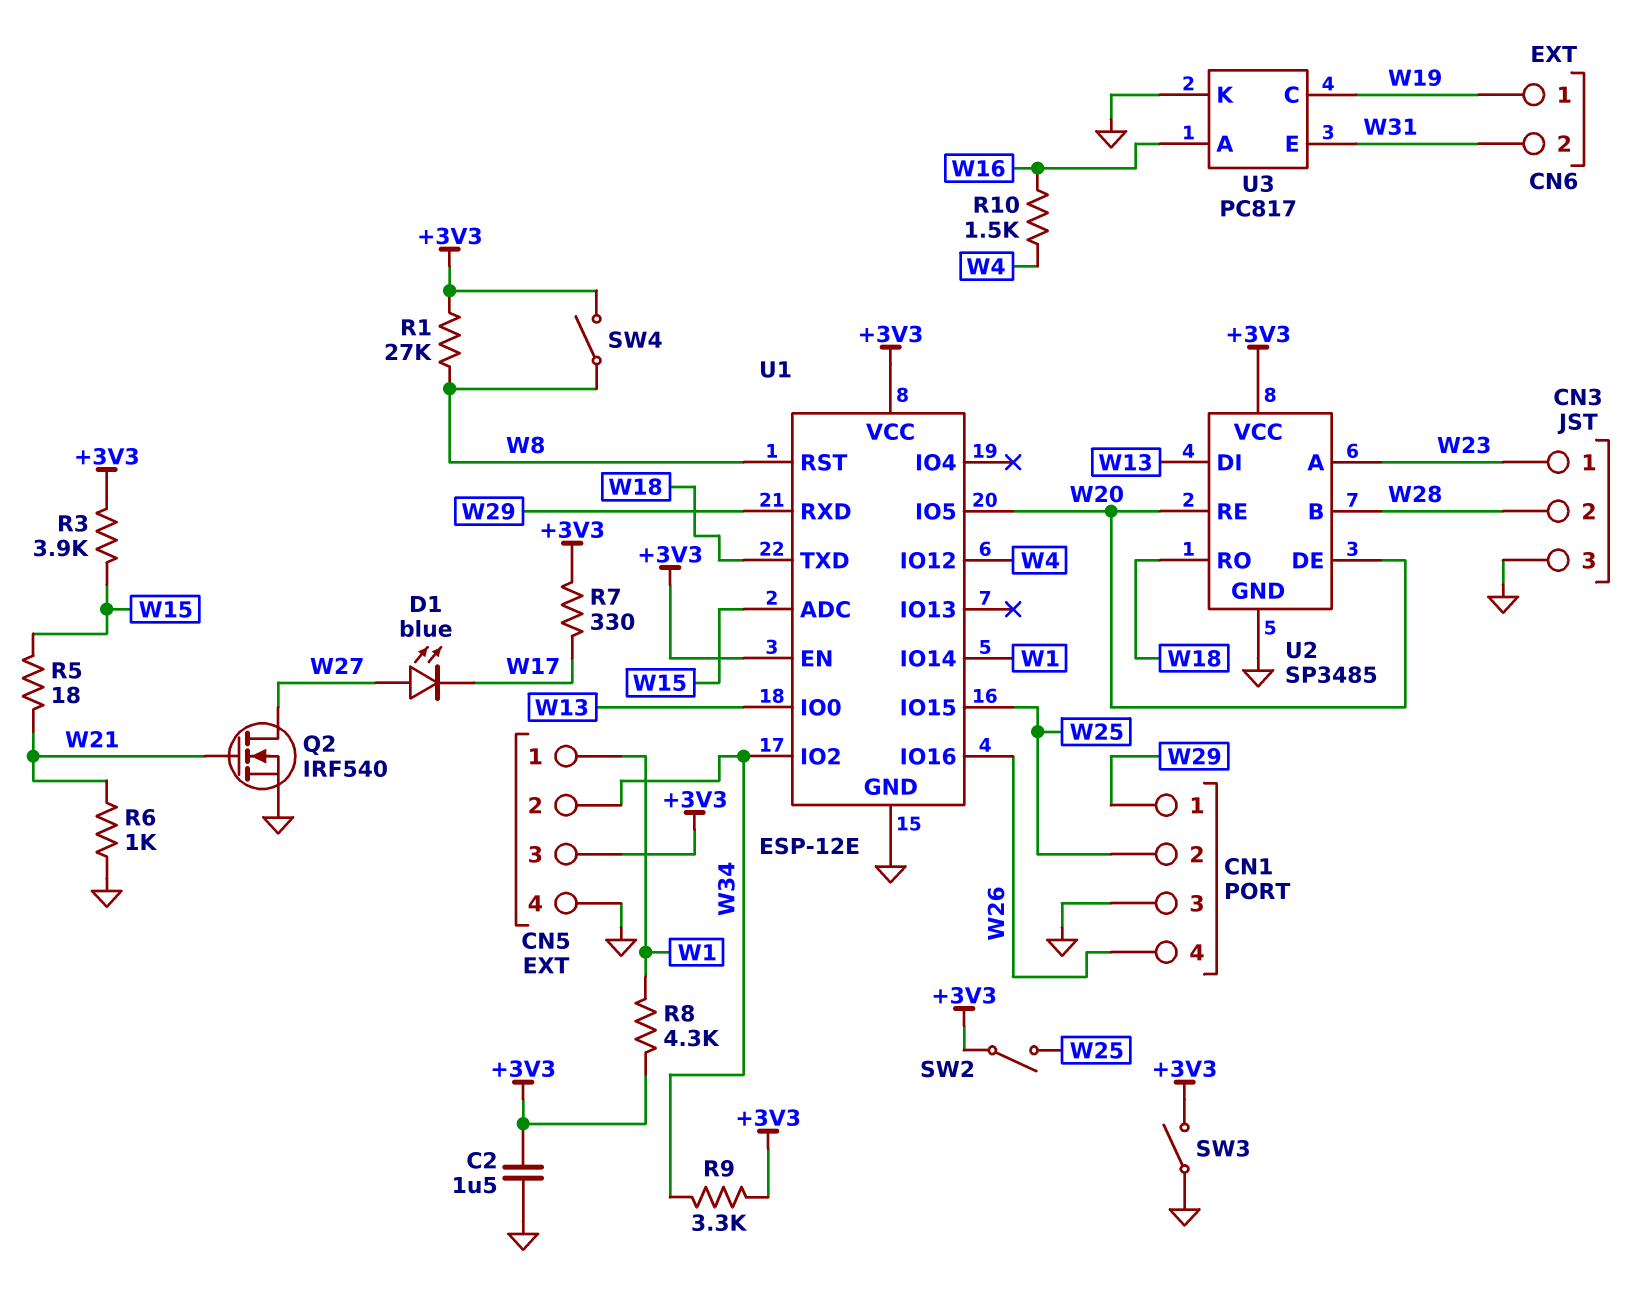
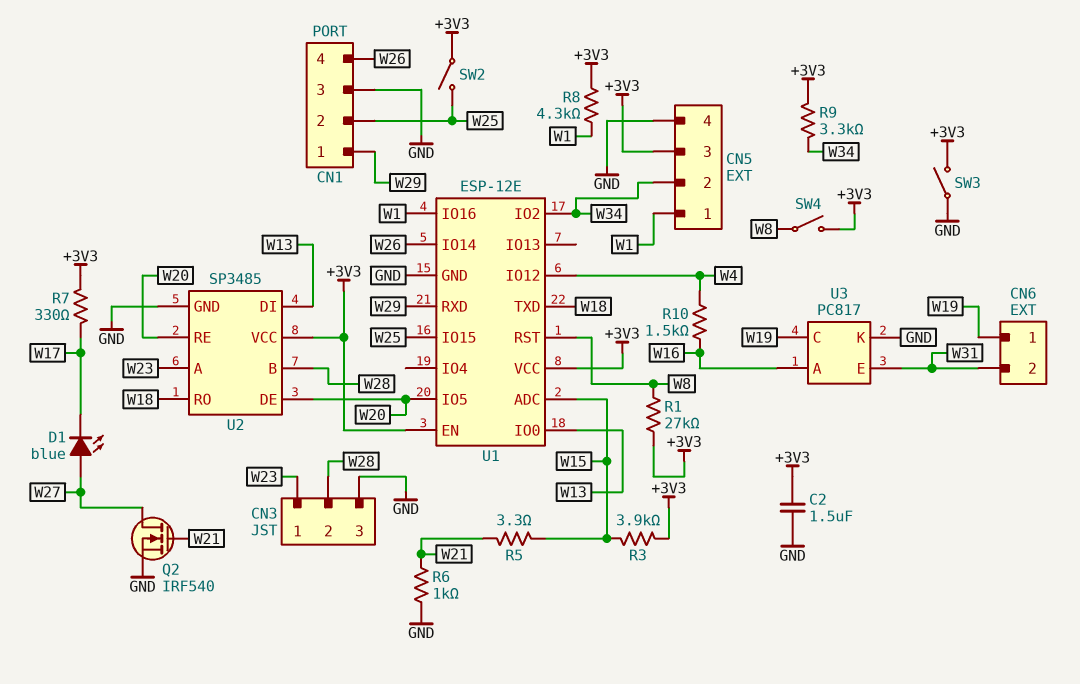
R5: 18 (W15, W21) -> 3.3 (W15, W21)
U1 pin IO14: W1 -> W26
U1 pin IO16: W26 -> W1

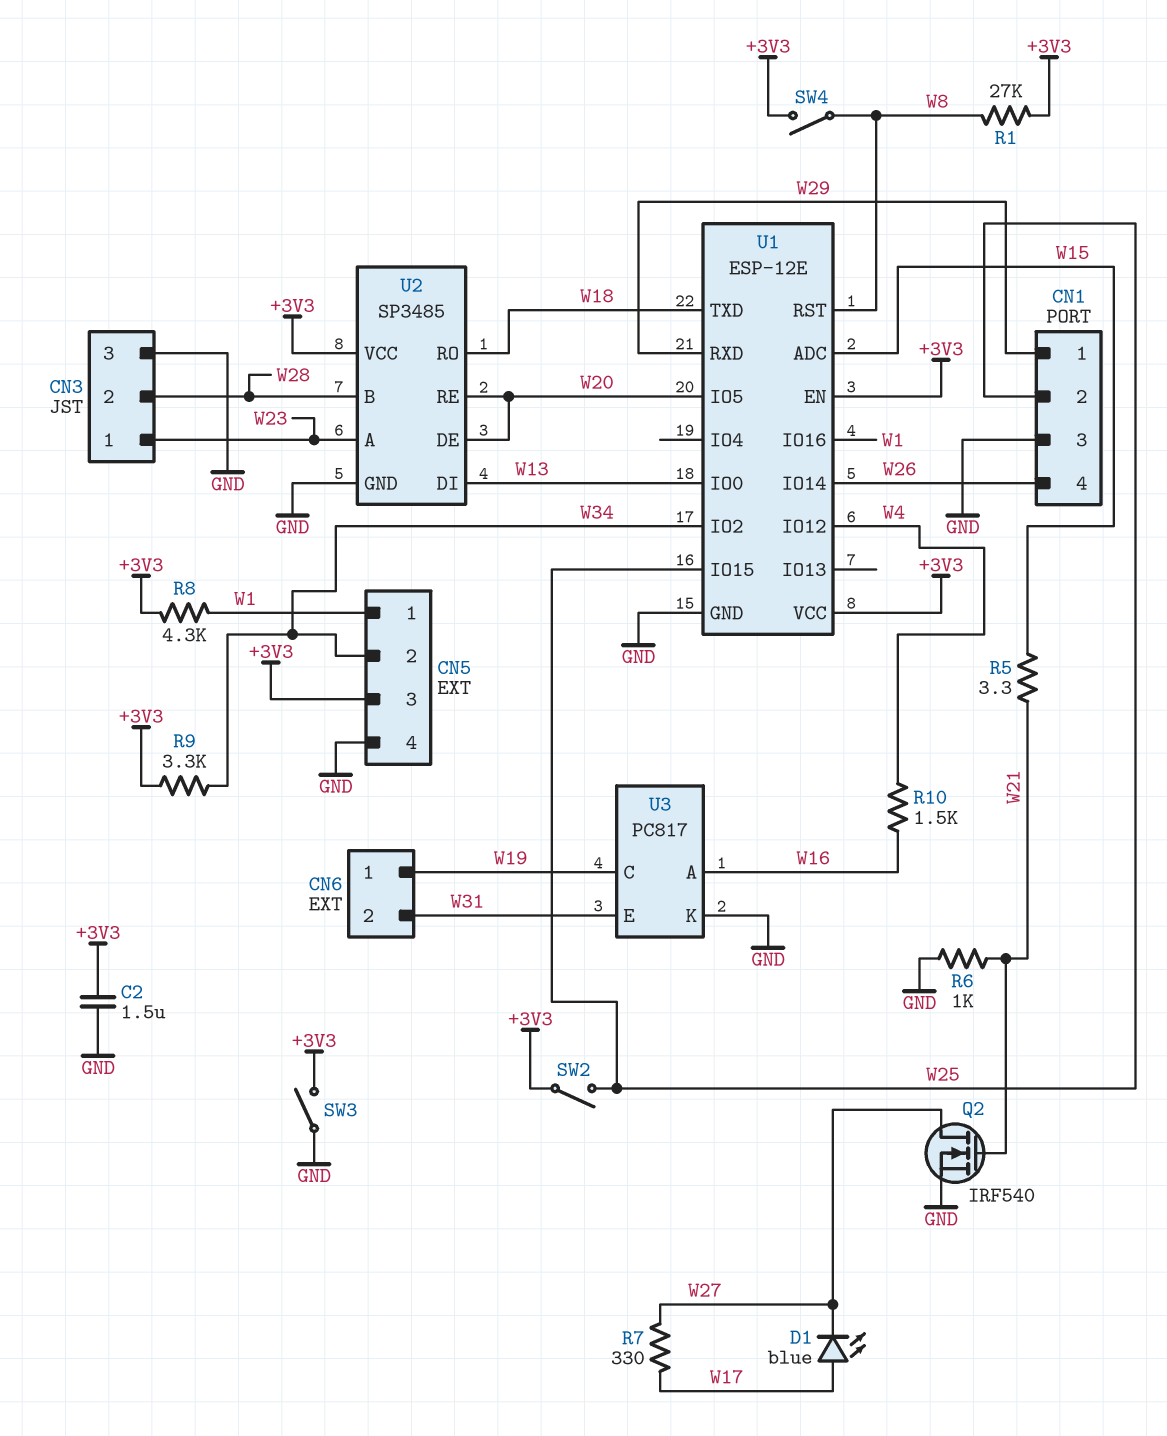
D1: LED blue (A W27, K W17) -> LED blue (A W17, K W27)
R3: 3.9k (+3V3, W15) -> none
R7: 330 (+3V3, W17) -> 330 (W17, W27)

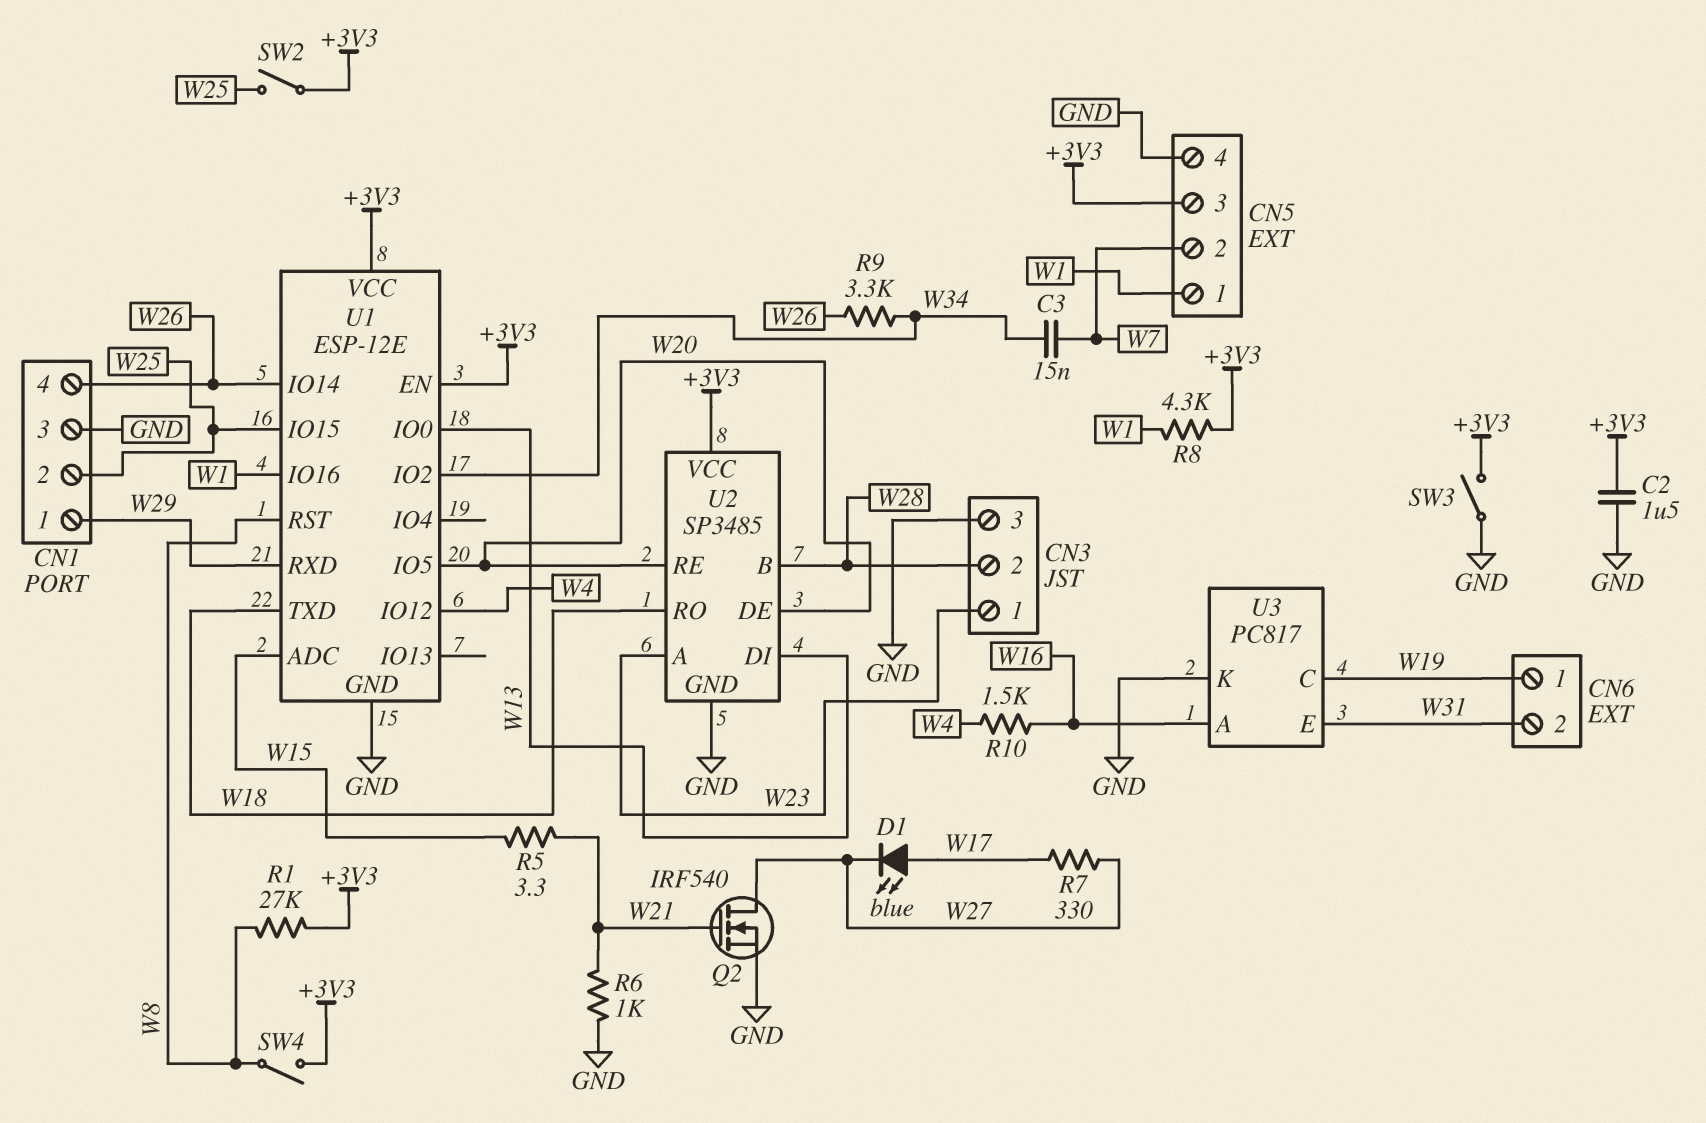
C3: none -> 15nF (W7, W34)
CN5 pin 2: W34 -> W7
R9: 3.3k (+3V3, W34) -> 3.3k (W26, W34)

